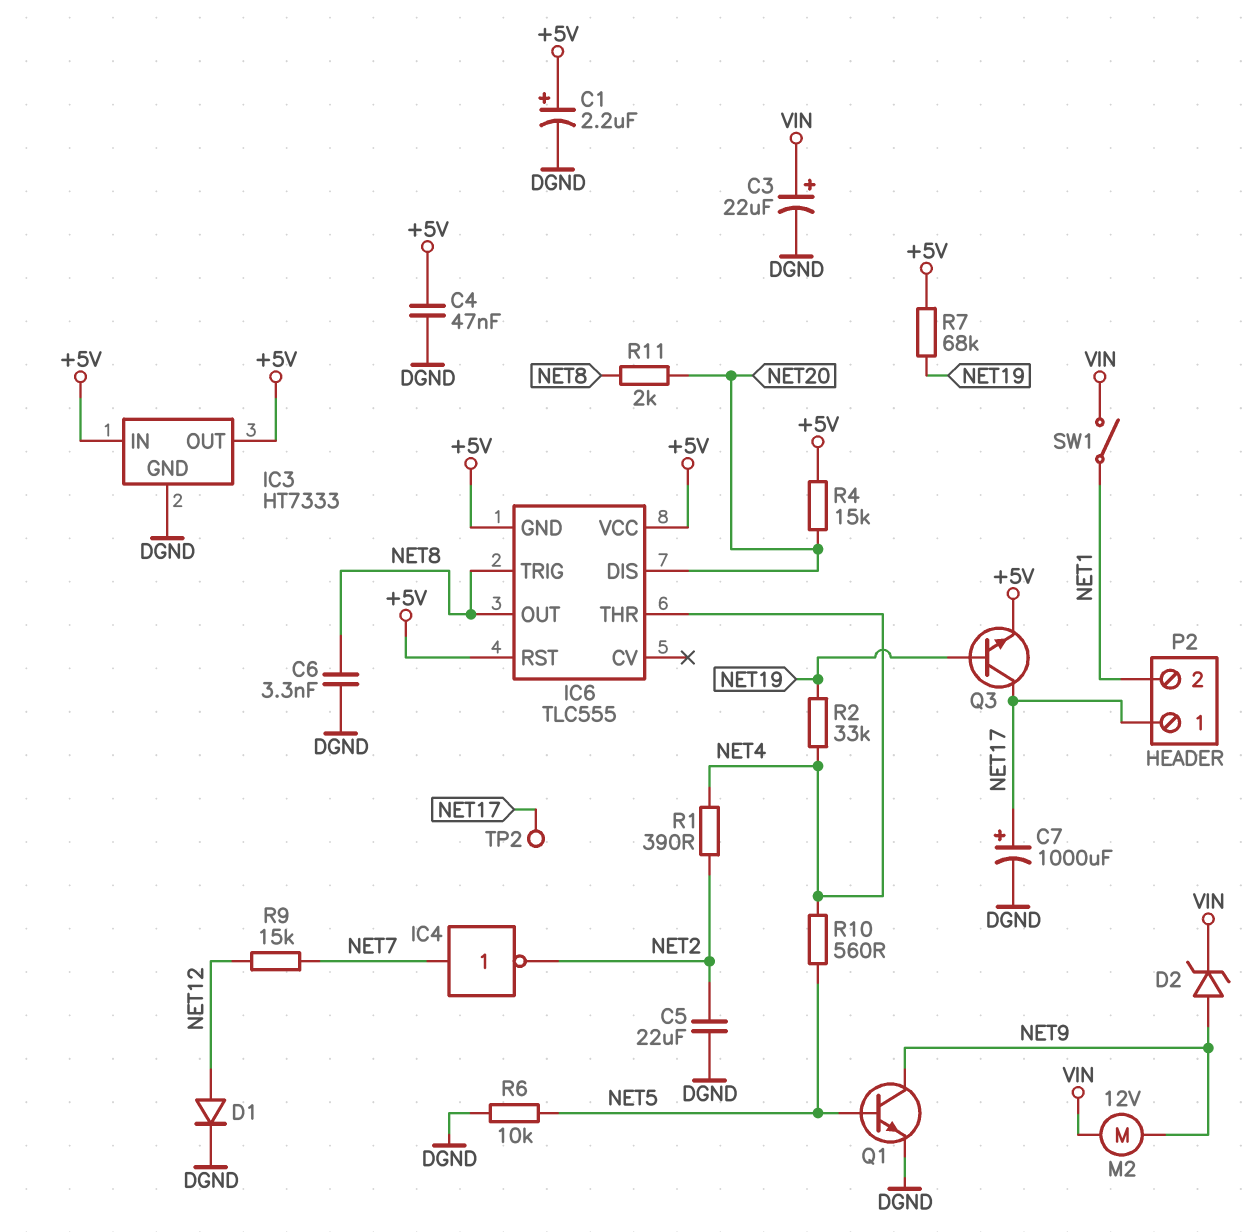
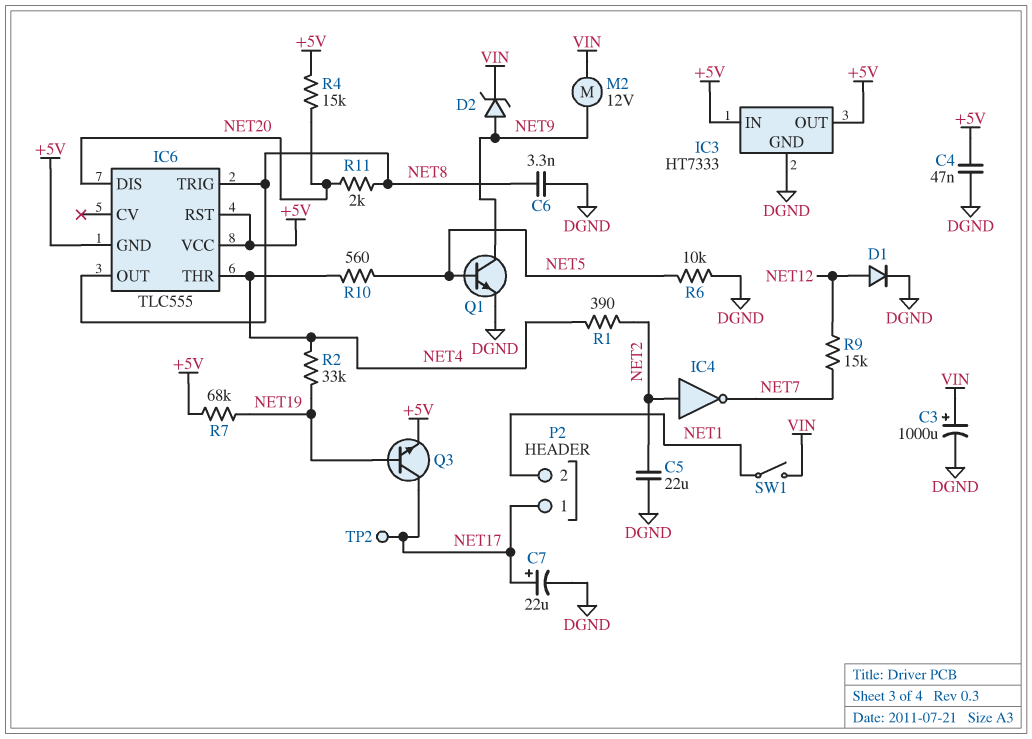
C1: 2.2uF (plus +5V, minus DGND) -> none
C3: 22uF (plus VIN, minus DGND) -> 1000uF (plus VIN, minus DGND)
C7: 1000uF (plus NET17, minus DGND) -> 22uF (plus NET17, minus DGND)
IC4: NOT (in NET7, out NET2) -> NOT (in NET2, out NET7)

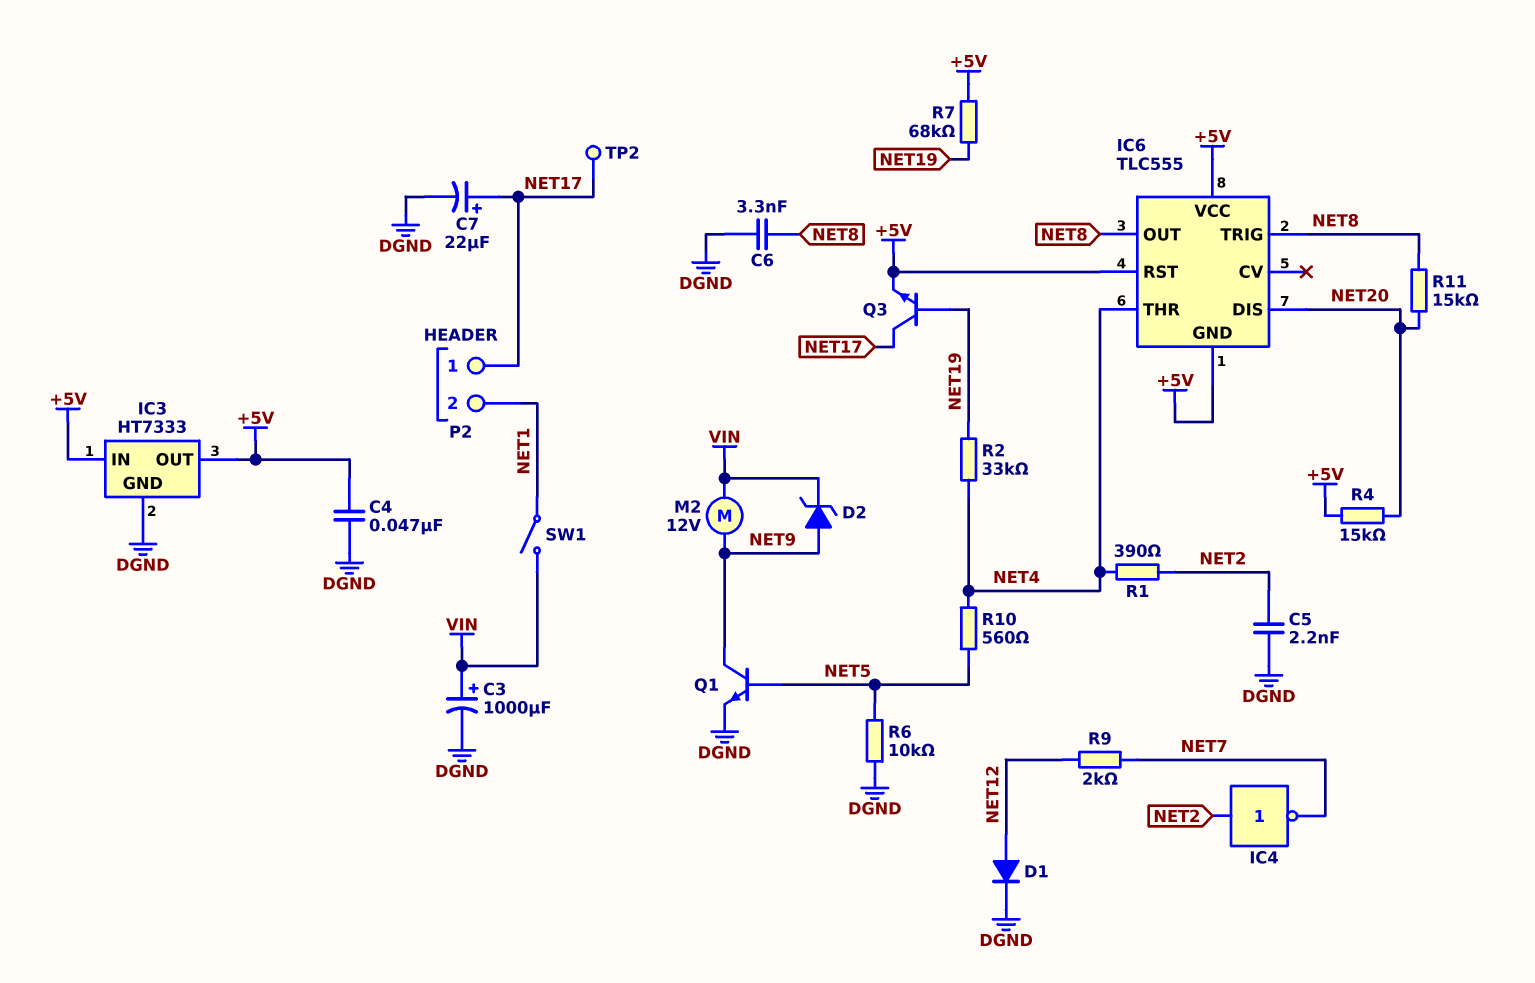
C5: 22uF (DGND, NET2) -> 2.2nF (DGND, NET2)
R9: 15k (NET7, NET12) -> 2k (NET7, NET12)
R11: 2k (NET8, NET20) -> 15k (NET8, NET20)

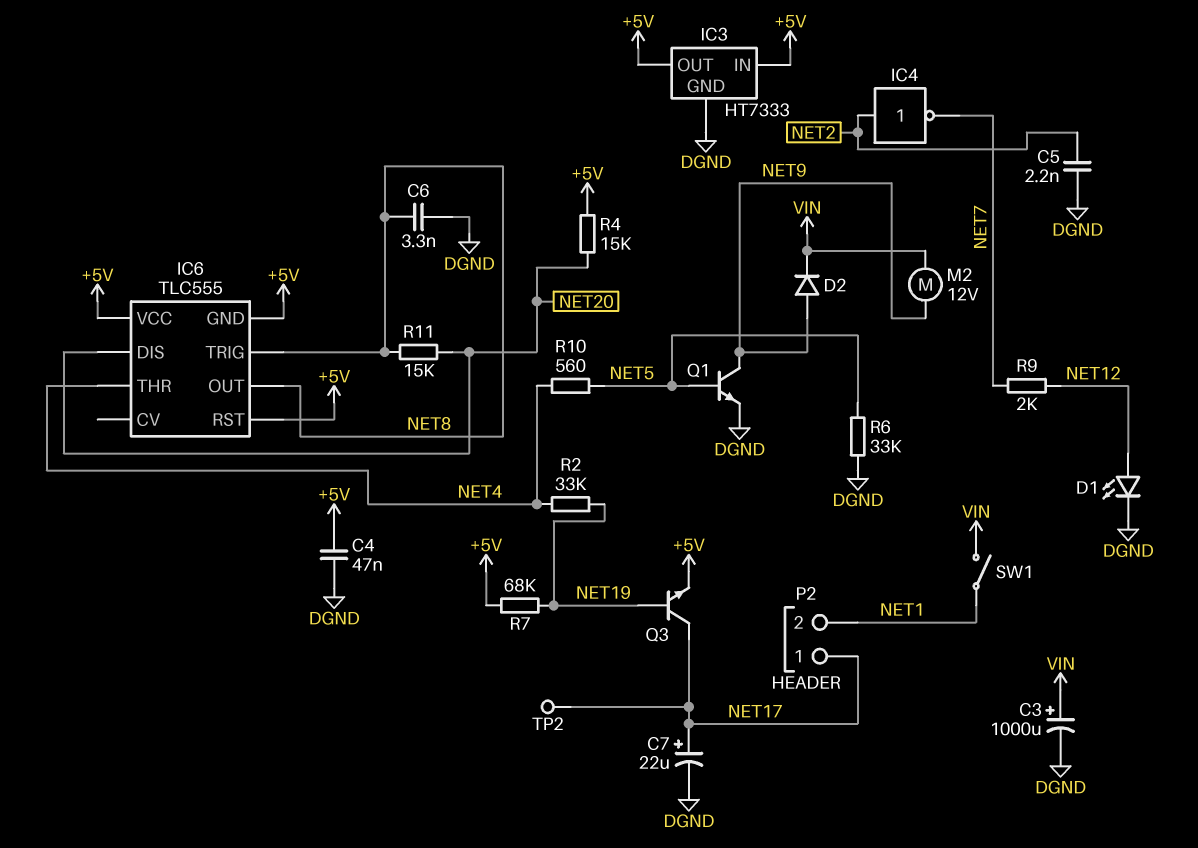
D1: diode (A NET12, K DGND) -> LED (A NET12, K DGND)
D2: zener (A NET9, K VIN) -> diode (A NET9, K VIN)
R1: 390 (NET2, NET4) -> none
R6: 10k (DGND, NET5) -> 33k (DGND, NET5)

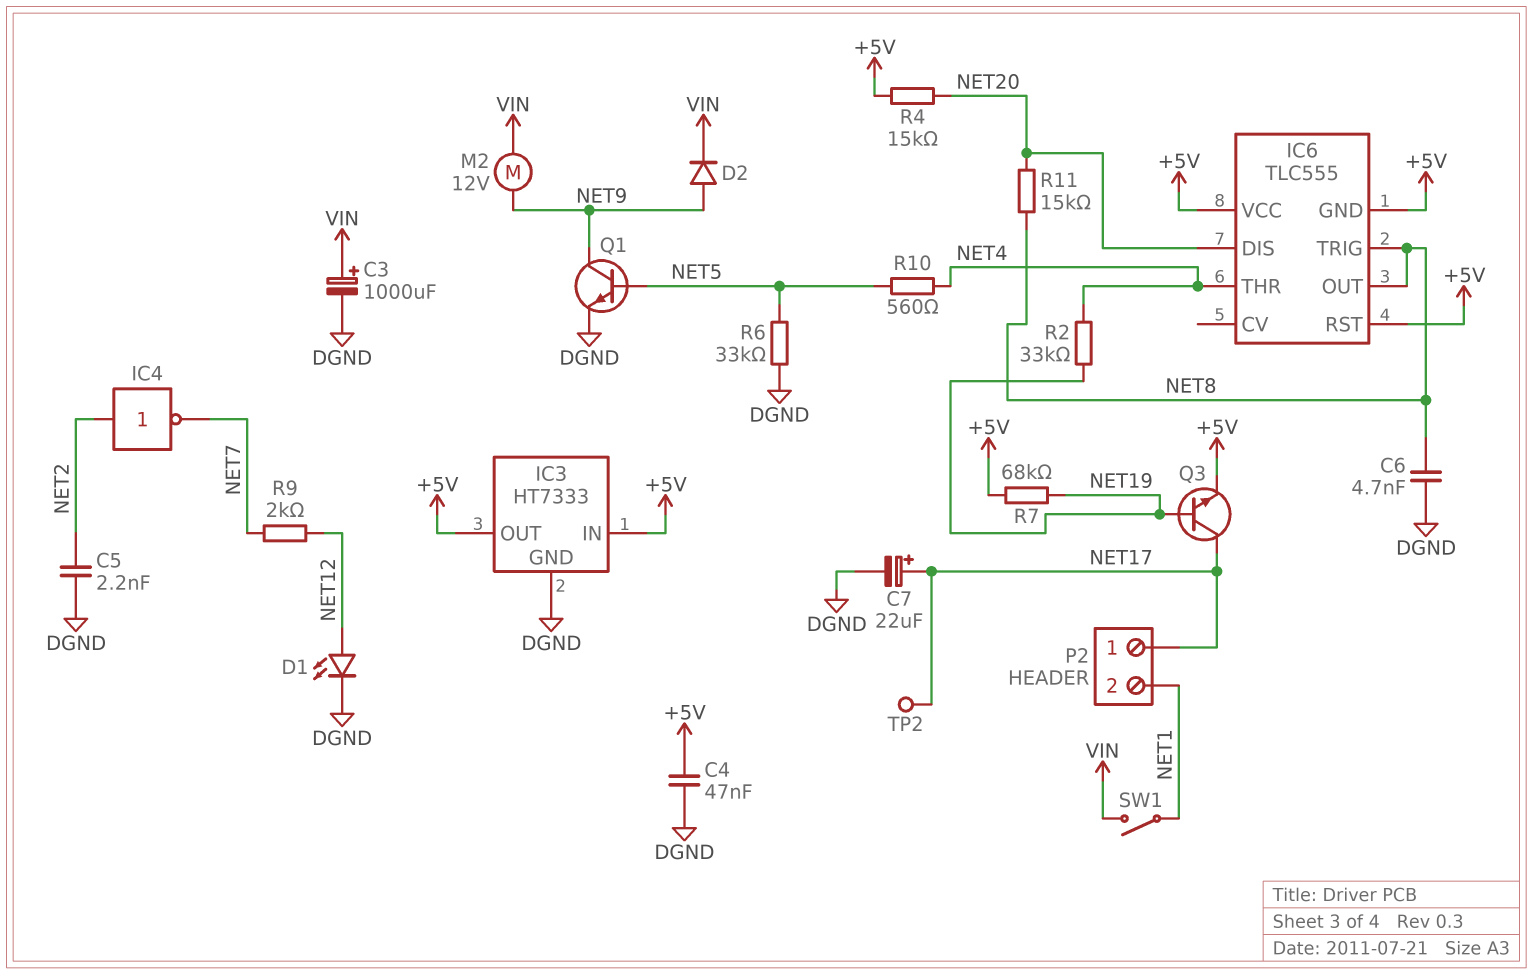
C6: 3.3nF (DGND, NET8) -> 4.7nF (DGND, NET8)

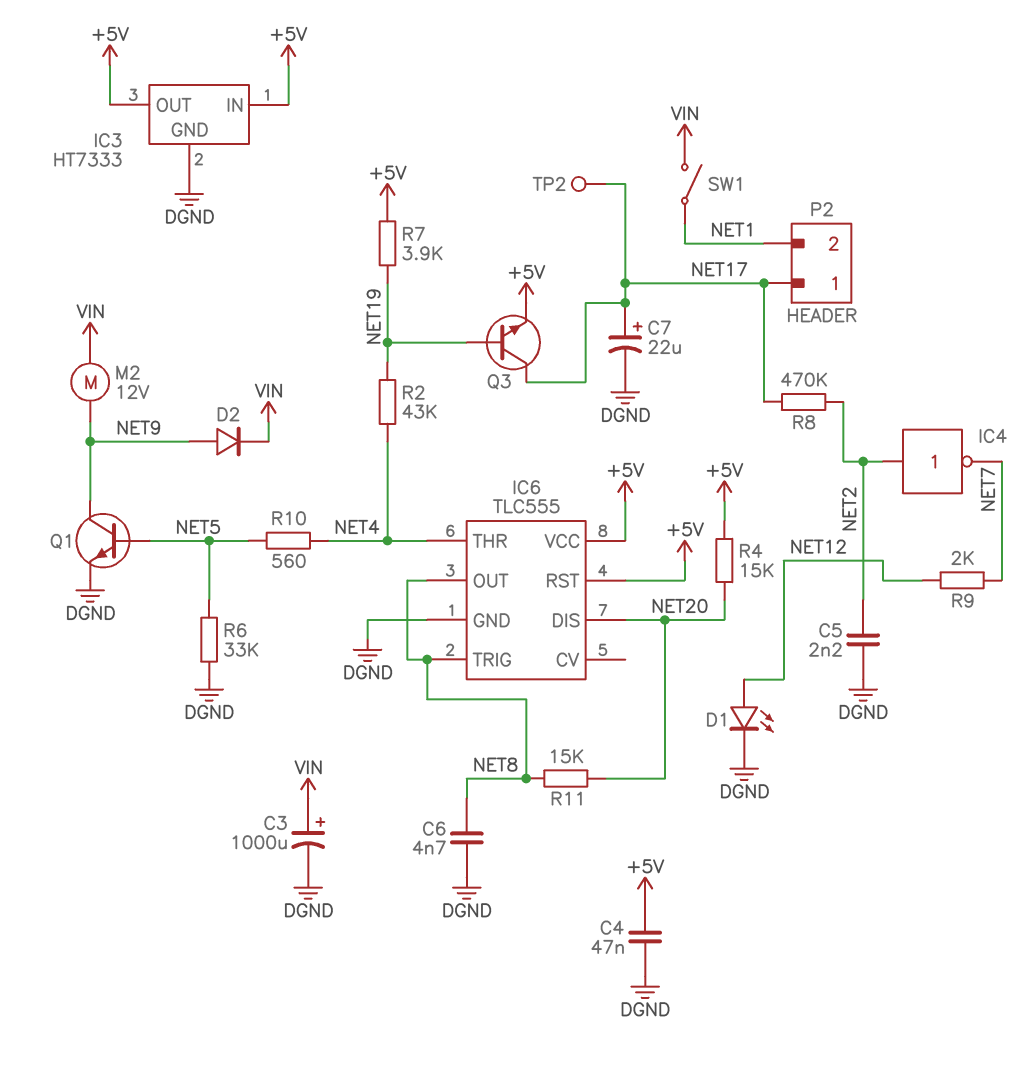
IC6 pin GND: +5V -> DGND
R2: 33k (NET4, NET19) -> 43k (NET4, NET19)
R7: 68k (+5V, NET19) -> 3.9k (+5V, NET19)
R8: none -> 470k (NET2, NET17)

